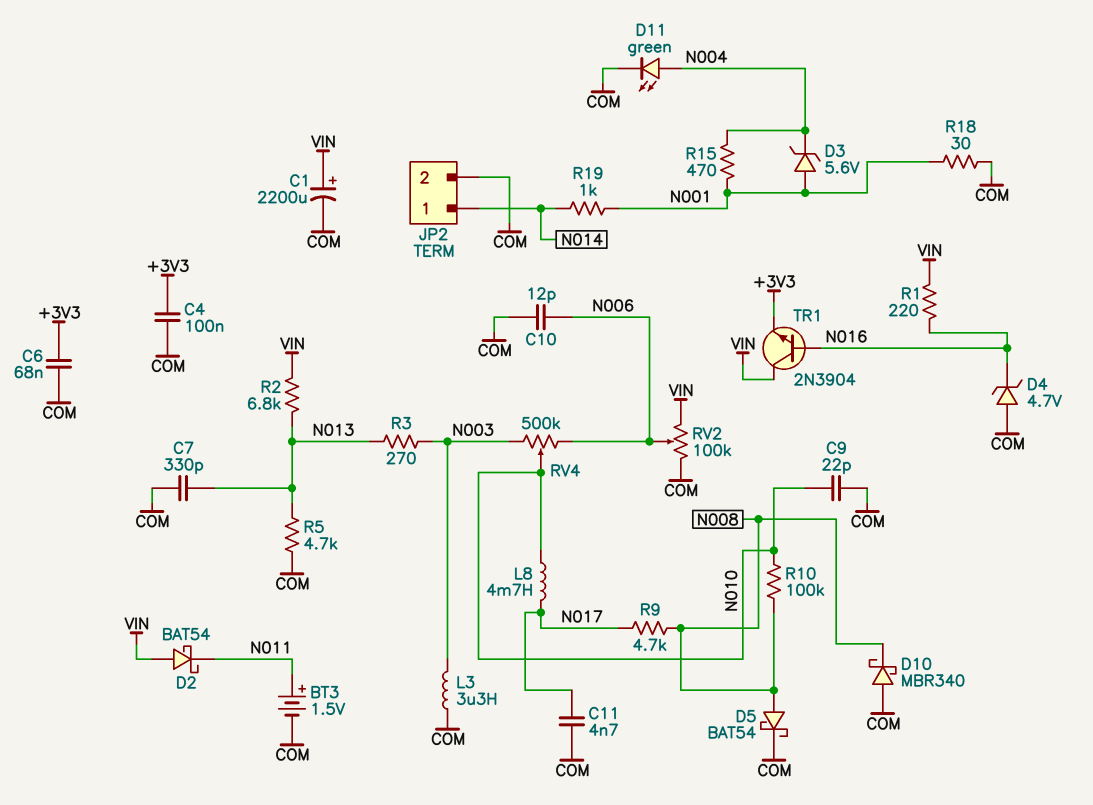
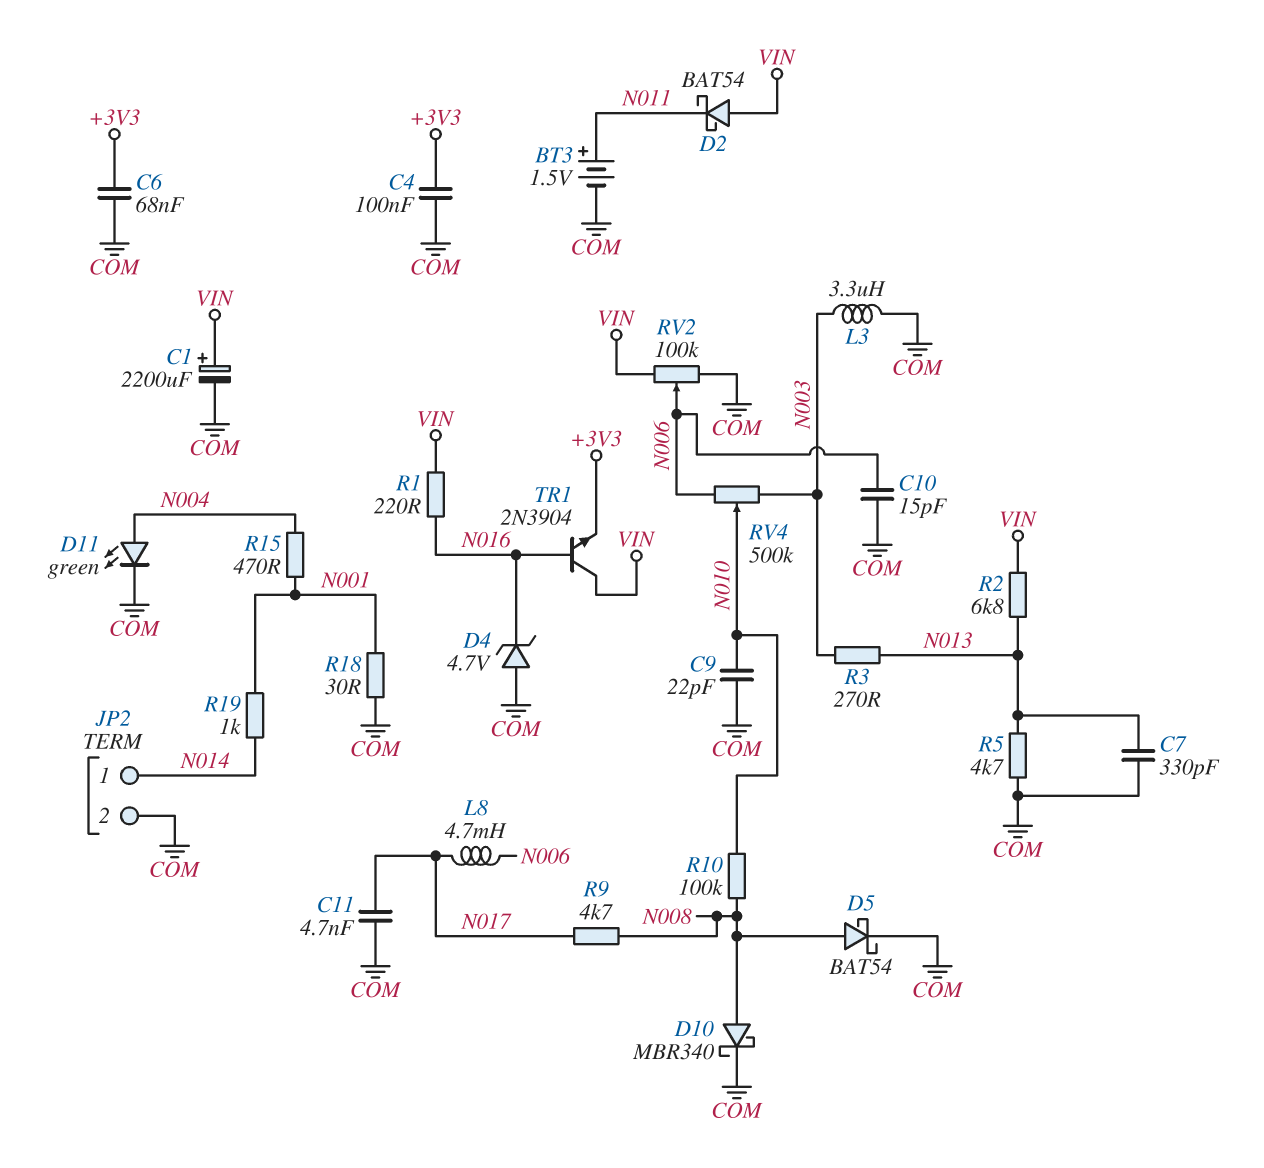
C10: 12pF (COM, N006) -> 15pF (COM, N006)
D3: zener 5.6V (A N001, K N004) -> none
D10: schottky MBR340 (A COM, K N008) -> schottky MBR340 (A N008, K COM)
L8: 4.7mH (N010, N017) -> 4.7mH (N006, N017)

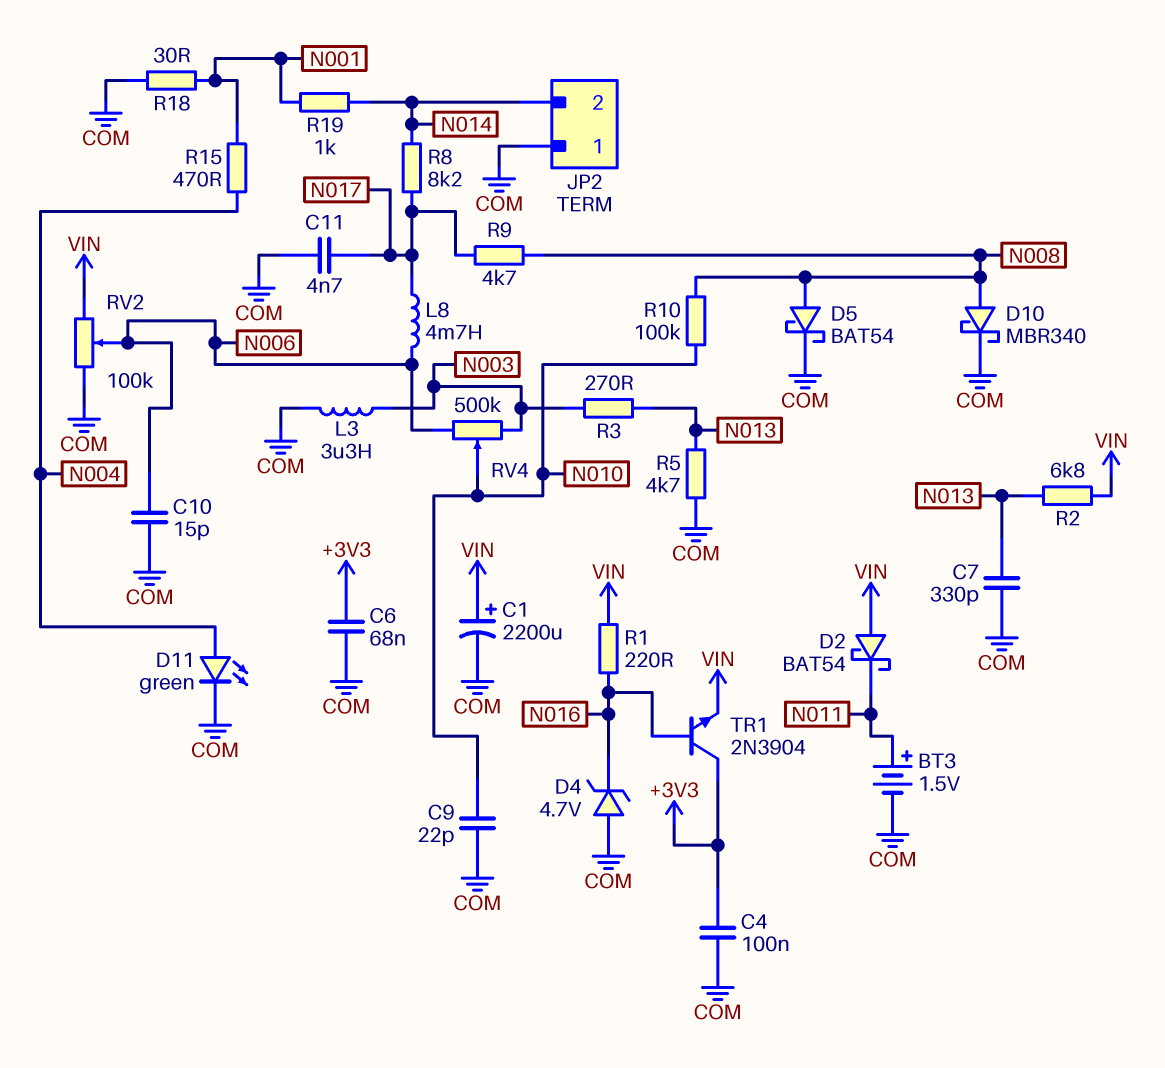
JP2 pin 1: N014 -> COM
JP2 pin 2: COM -> N014
R8: none -> 8.2k (N014, N017)
TR1: NPN 2N3904 (B N016, C VIN, E +3V3) -> NPN 2N3904 (B N016, C +3V3, E VIN)

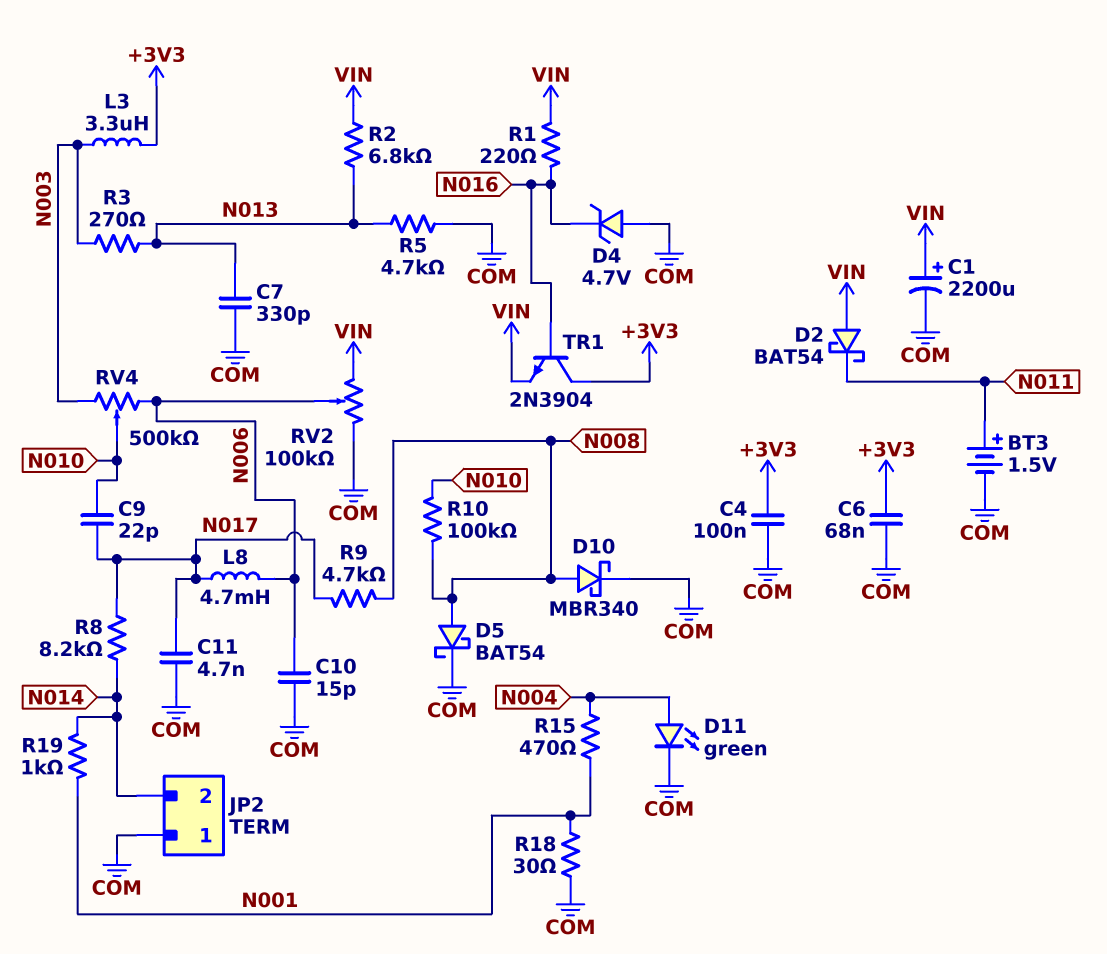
C9: 22pF (COM, N010) -> 22pF (N010, N017)
L3: 3.3uH (COM, N003) -> 3.3uH (+3V3, N003)

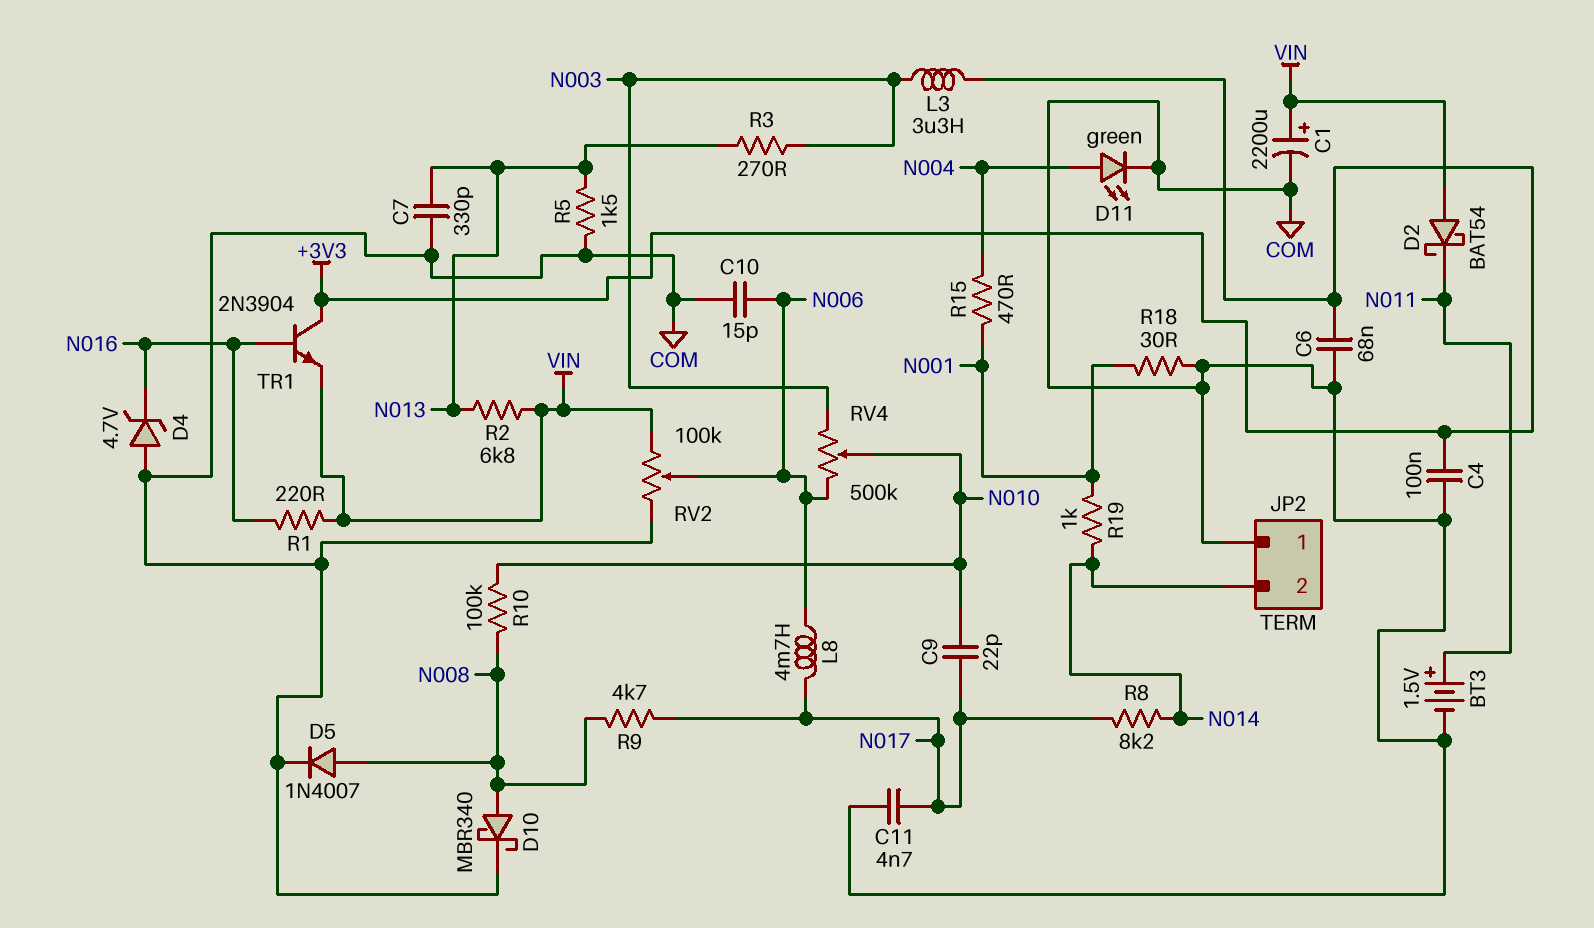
D5: schottky BAT54 (A N008, K COM) -> diode 1N4007 (A N008, K COM)
R5: 4.7k (COM, N013) -> 1.5k (COM, N013)

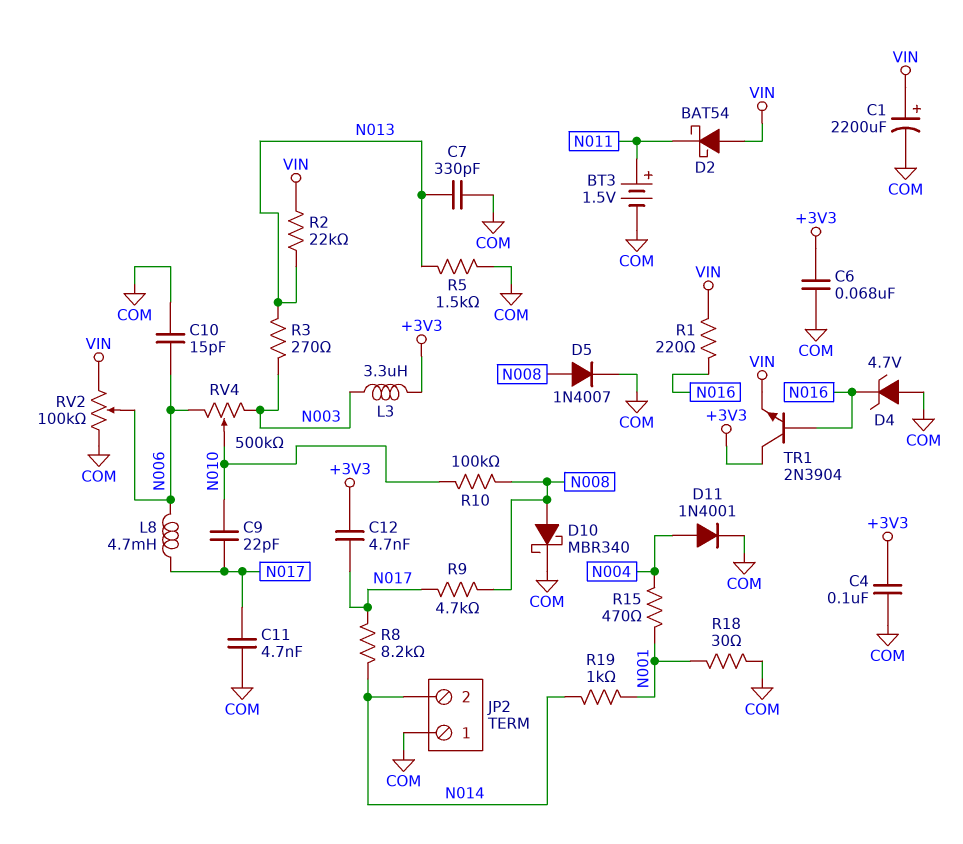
C12: none -> 4.7nF (+3V3, N017)
D11: LED green (A N004, K COM) -> diode 1N4001 (A N004, K COM)
R2: 6.8k (N013, VIN) -> 22k (N013, VIN)

